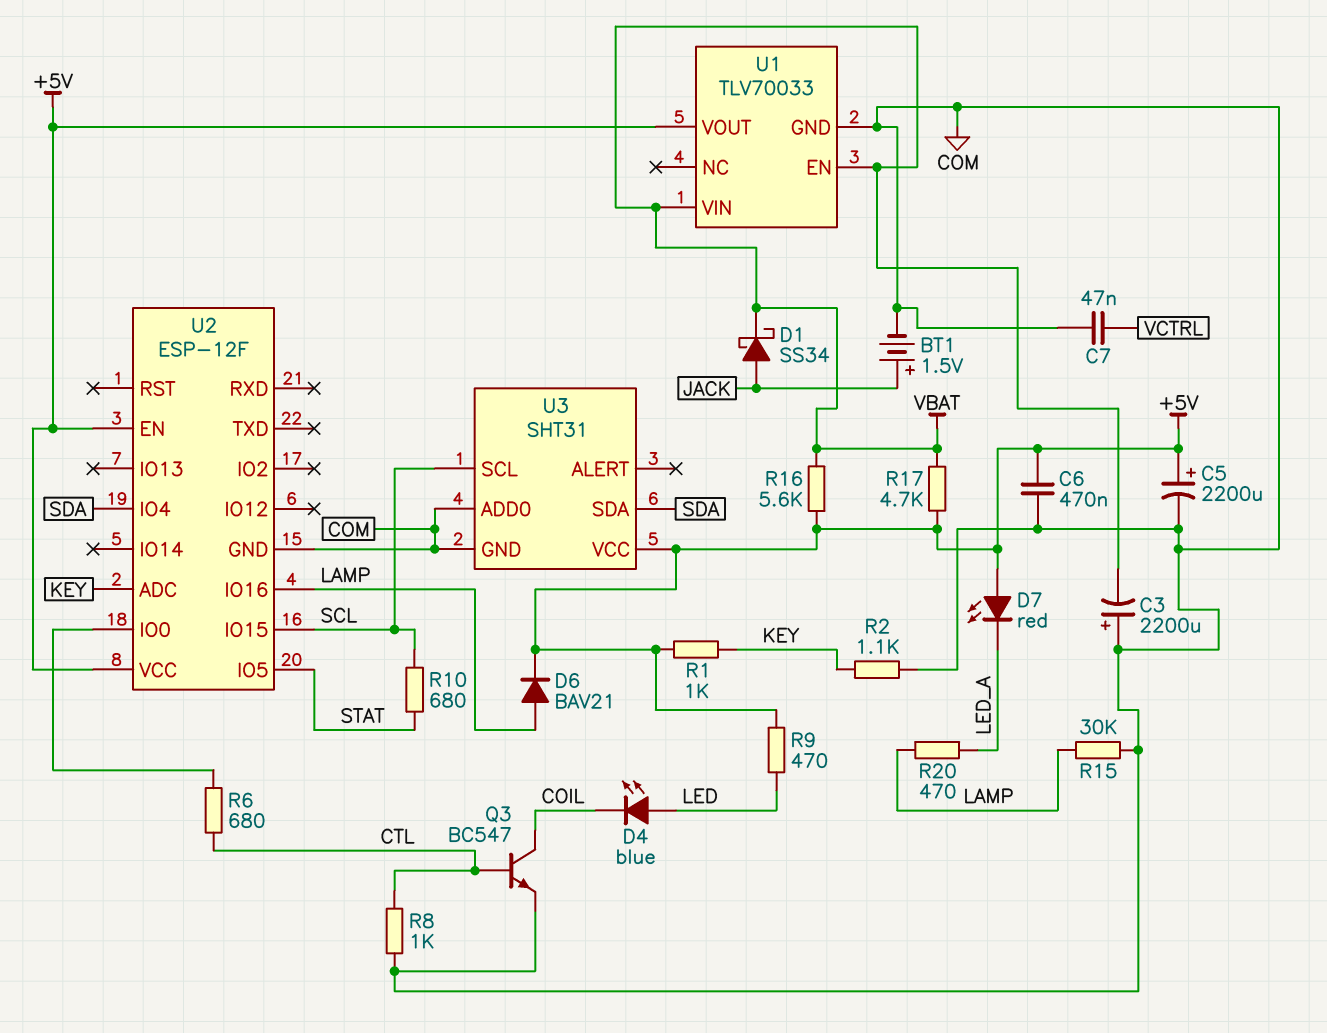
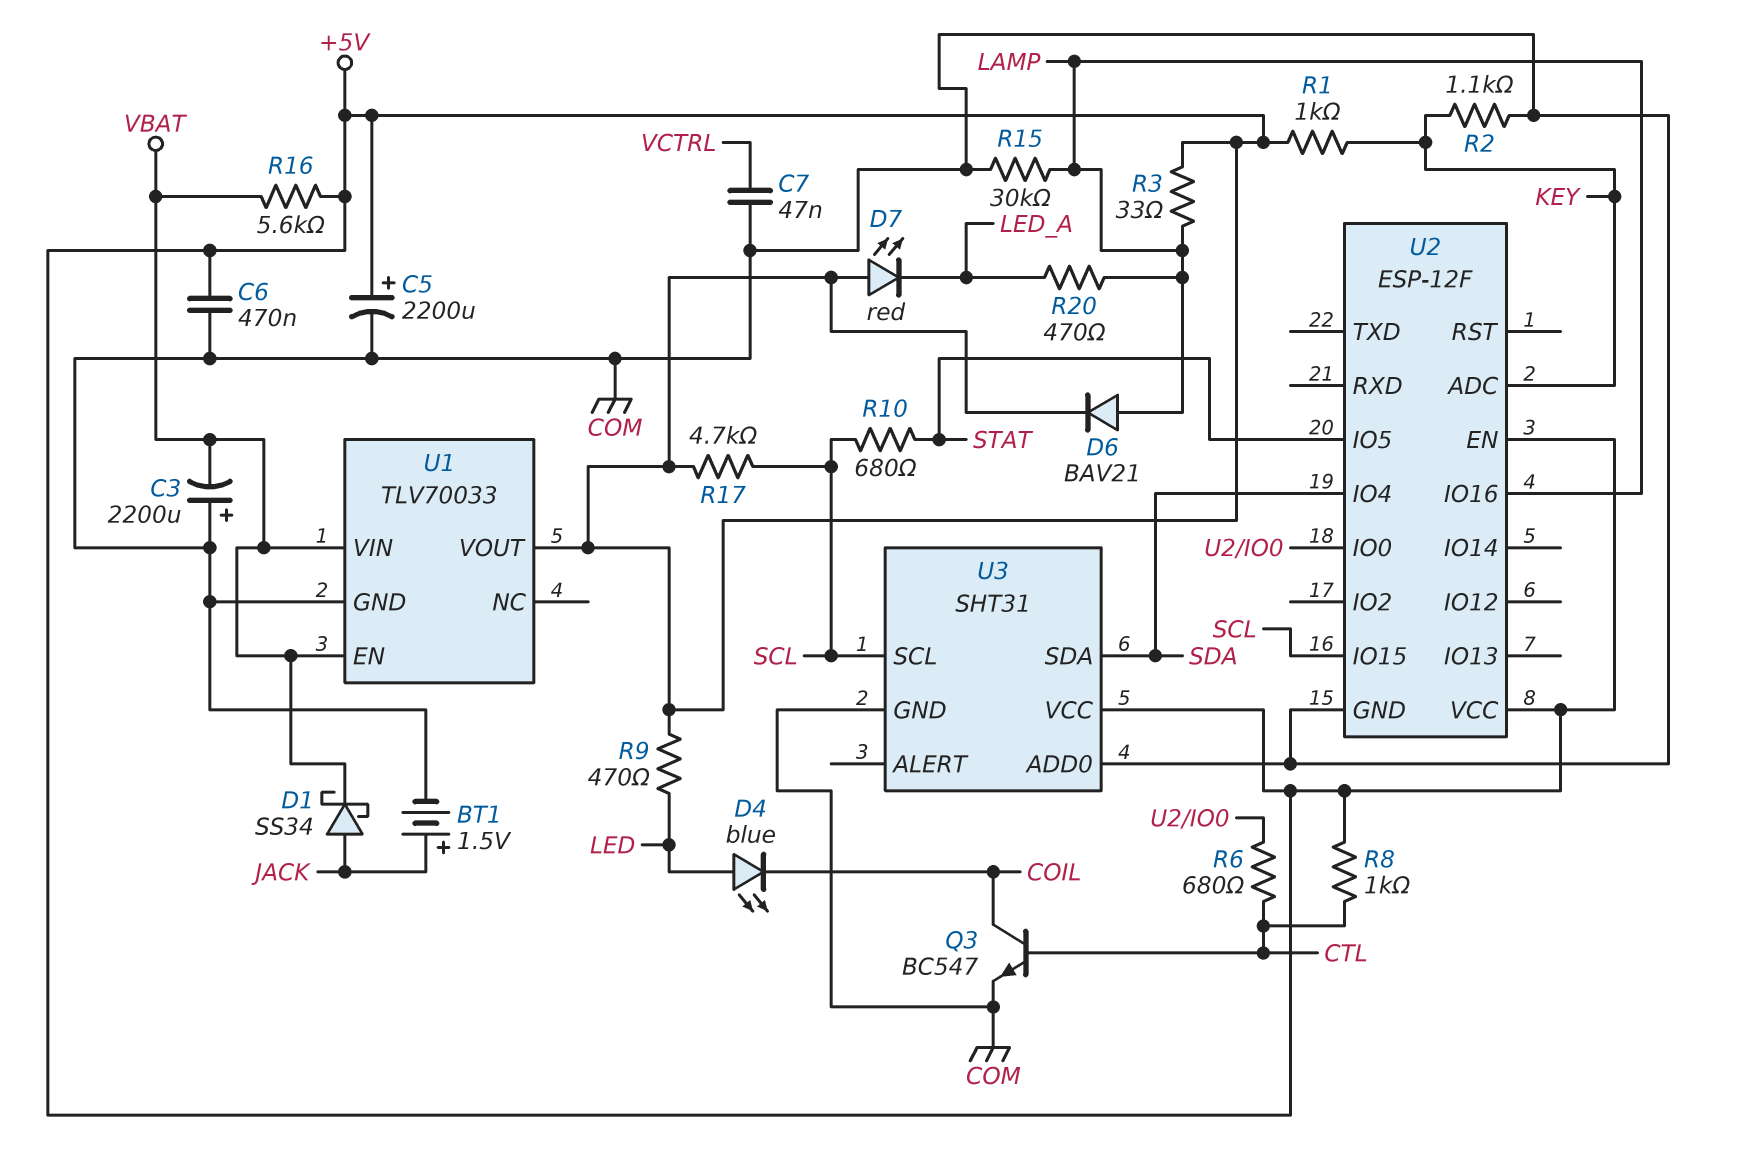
R3: none -> 33 (+5V, LAMP)
R8: 1k (COM, CTL) -> 1k (+5V, CTL)
R17: 4.7k (+5V, VBAT) -> 4.7k (+5V, SCL)

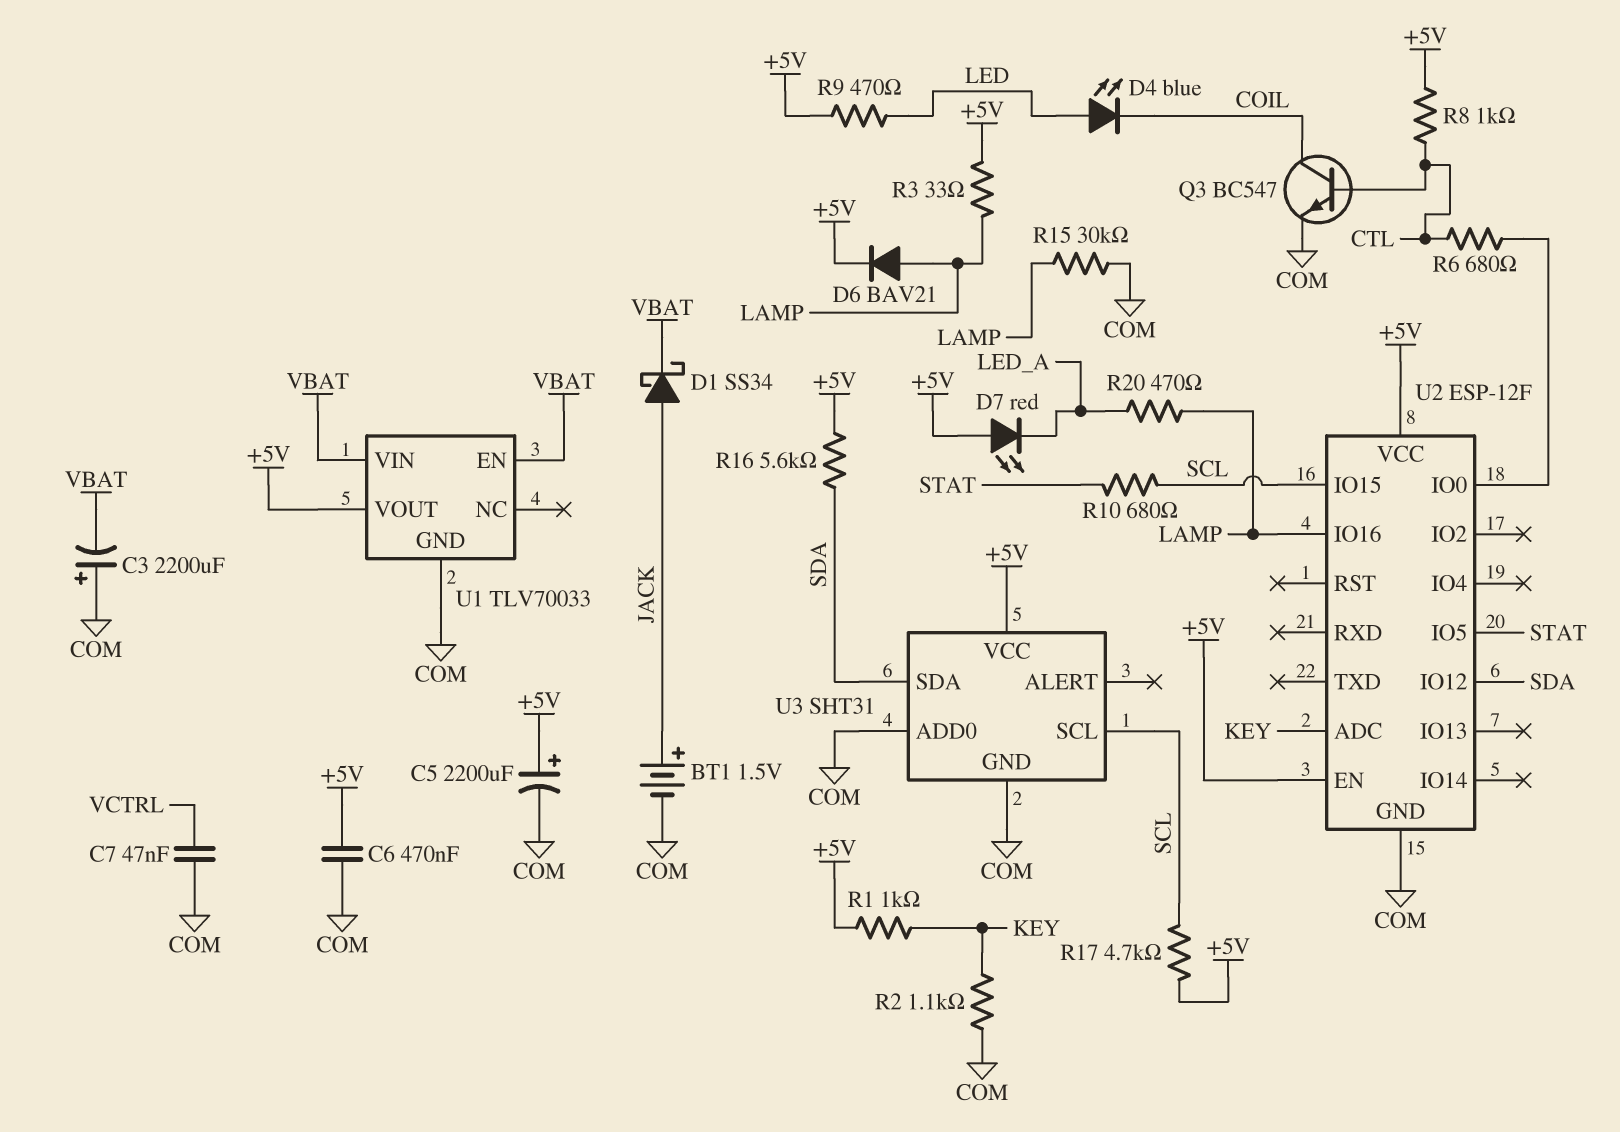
R16: 5.6k (+5V, VBAT) -> 5.6k (+5V, SDA)
U2 pin IO4: SDA -> none
U2 pin IO12: none -> SDA

